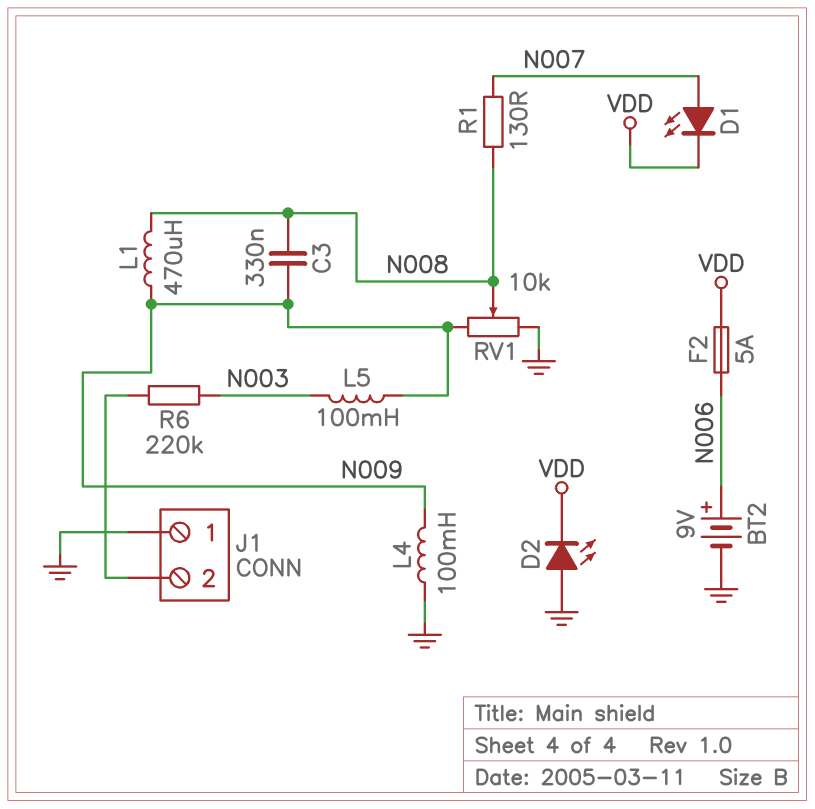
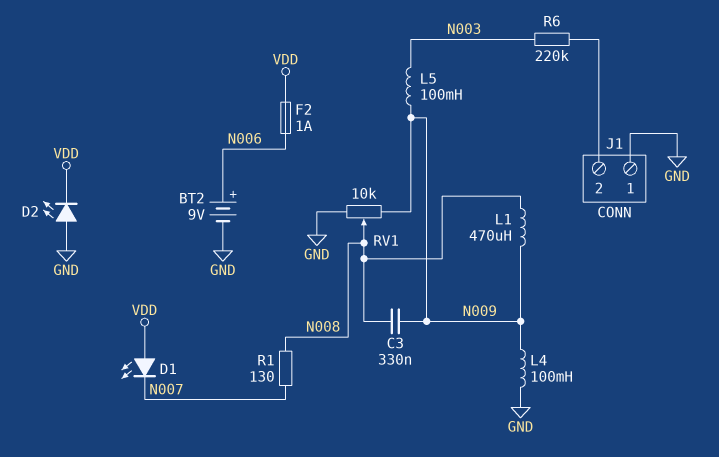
D1: LED (A N007, K VDD) -> LED (A VDD, K N007)
F2: 5A (N006, VDD) -> 1A (N006, VDD)

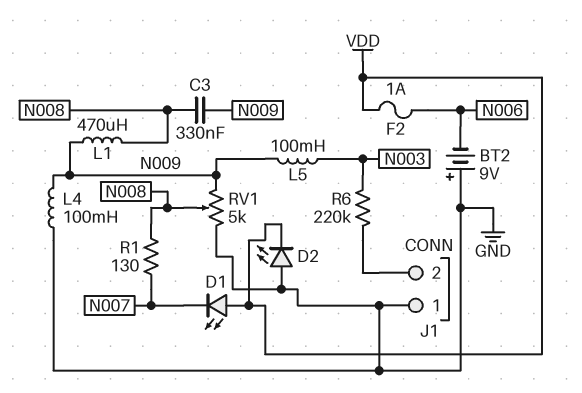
BT2: 9V (plus N006, minus GND) -> 9V (plus GND, minus N006)
RV1: 10k (GND, N009, wiper N008) -> 5k (GND, N009, wiper N008)

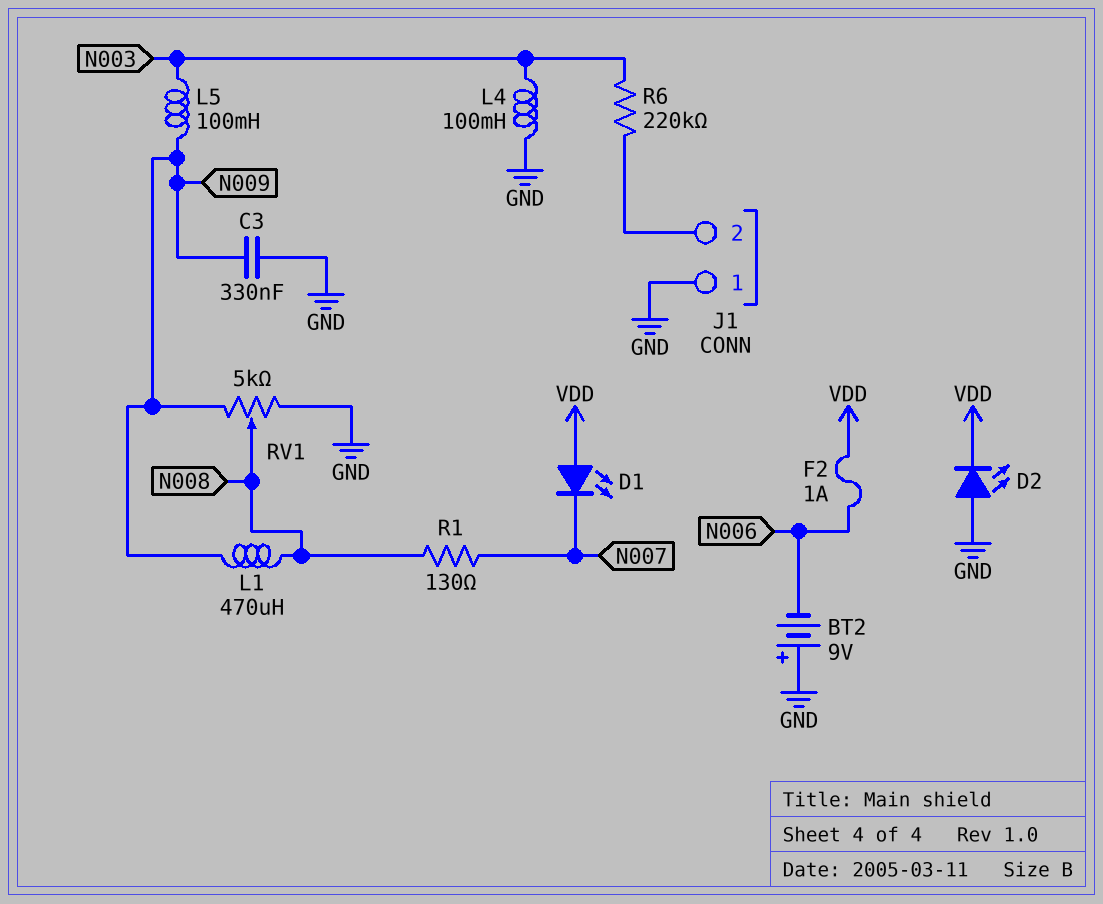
C3: 330nF (N008, N009) -> 330nF (GND, N009)
L4: 100mH (GND, N009) -> 100mH (GND, N003)

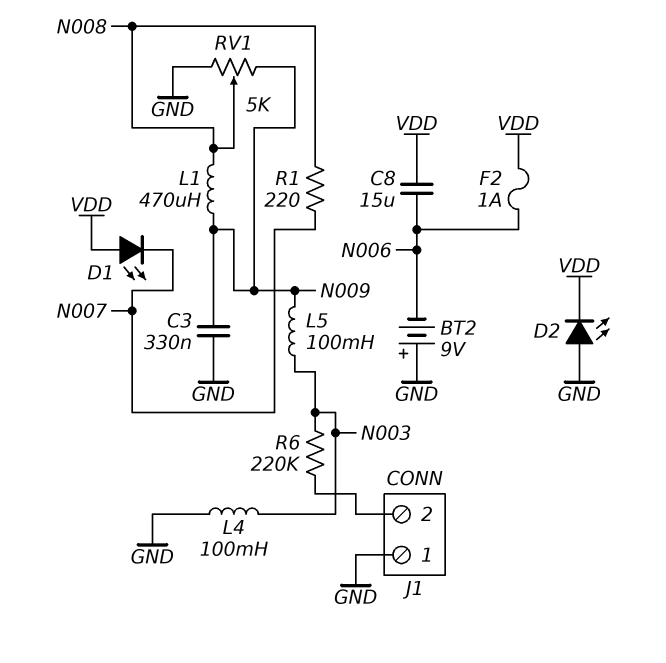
C8: none -> 15uF (N006, VDD)
R1: 130 (N007, N008) -> 220 (N007, N008)

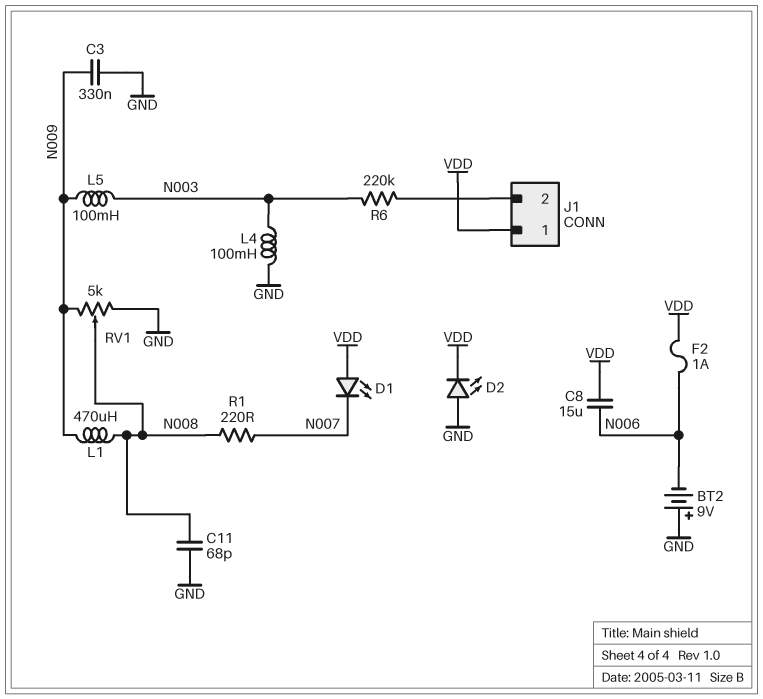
C11: none -> 68pF (GND, N008)
J1 pin 1: GND -> VDD

